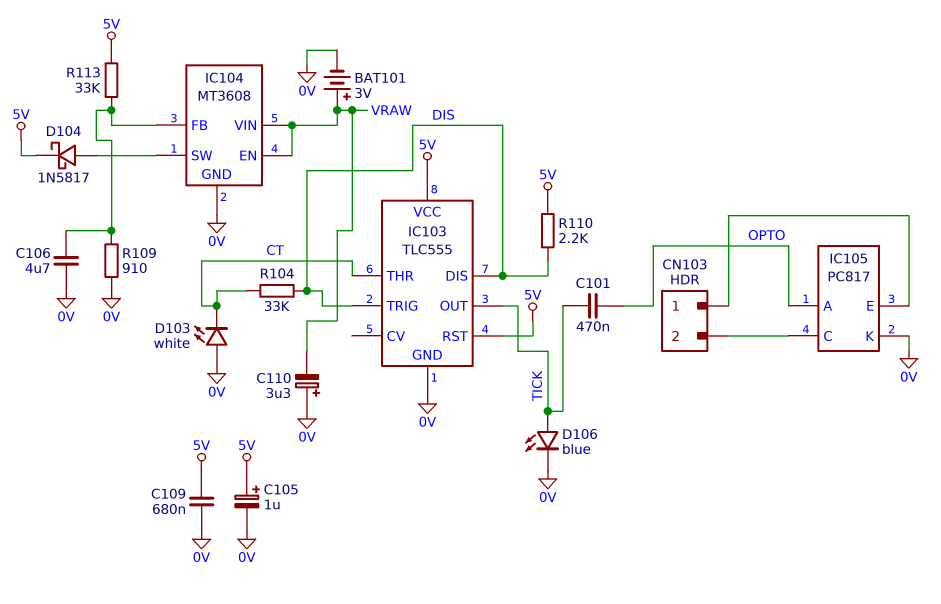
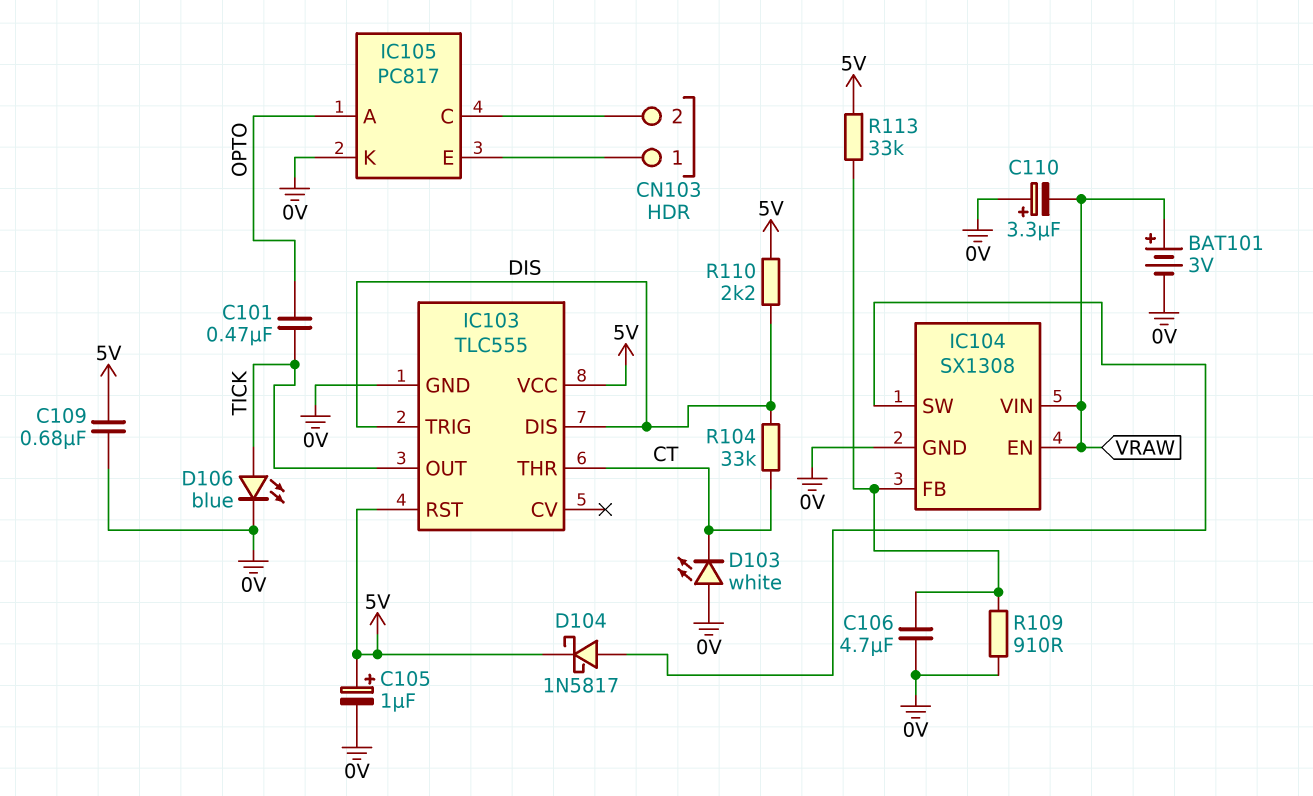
IC104: MT3608 -> SX1308

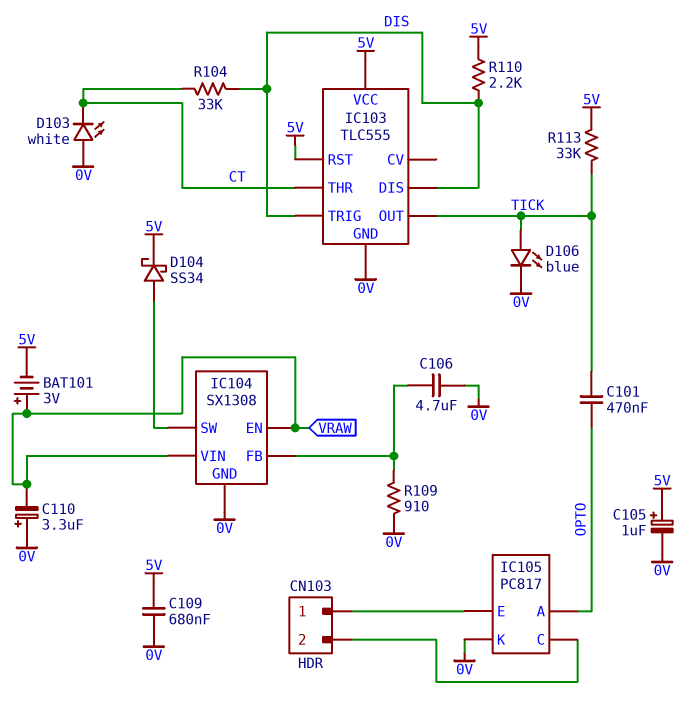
BAT101: 3V (plus VRAW, minus 0V) -> 3V (plus VRAW, minus 5V)
D104: schottky 1N5817 (A IC104/SW, K 5V) -> schottky SS34 (A IC104/SW, K 5V)
R113: 33k (5V, IC104/FB) -> 33k (5V, TICK)

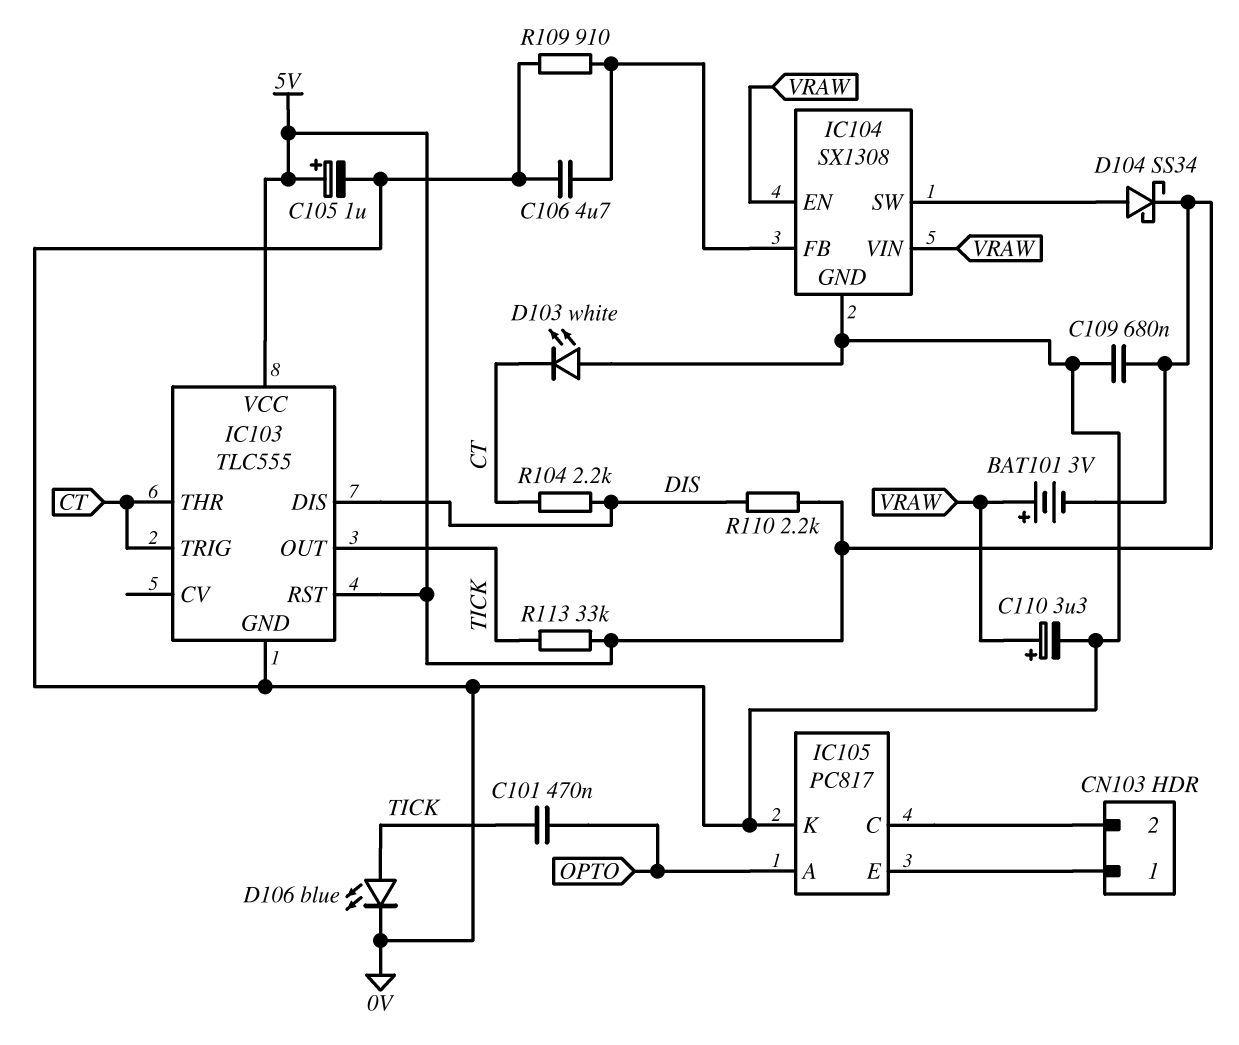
C110: 3.3uF (plus 0V, minus VRAW) -> 3.3uF (plus VRAW, minus 0V)
IC103 pin TRIG: DIS -> CT
R104: 33k (CT, DIS) -> 2.2k (CT, DIS)

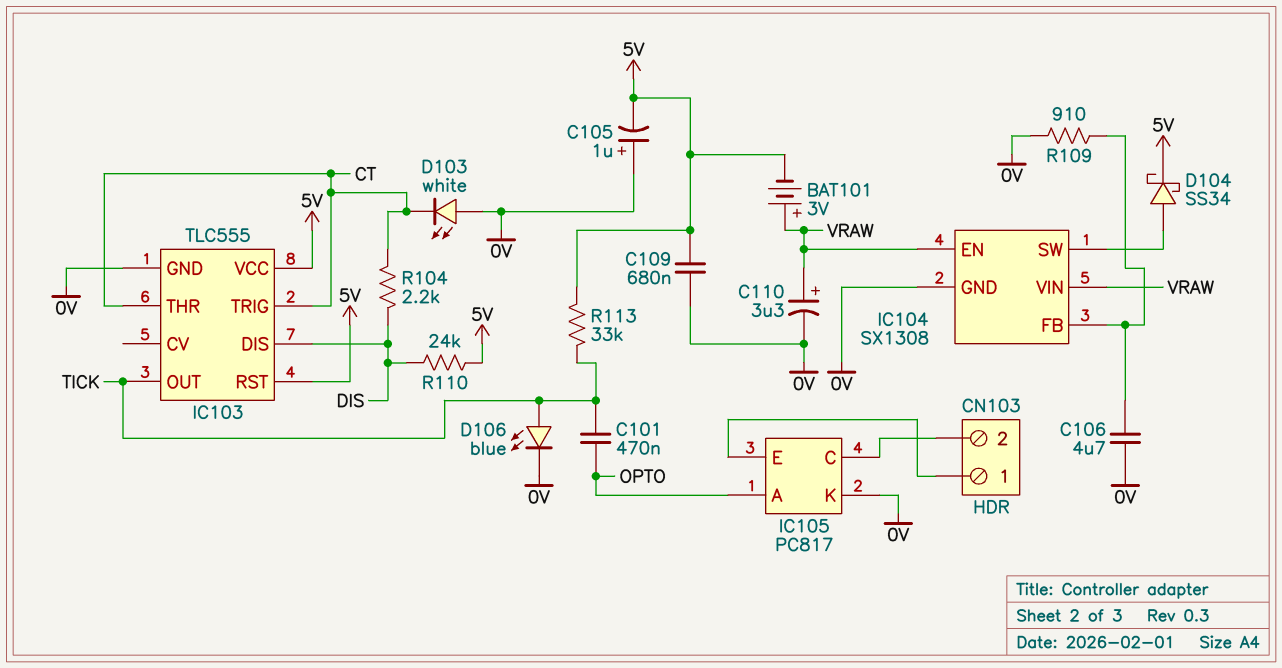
C105: 1uF (plus 5V, minus 0V) -> 1uF (plus 0V, minus 5V)
R110: 2.2k (5V, DIS) -> 24k (5V, DIS)

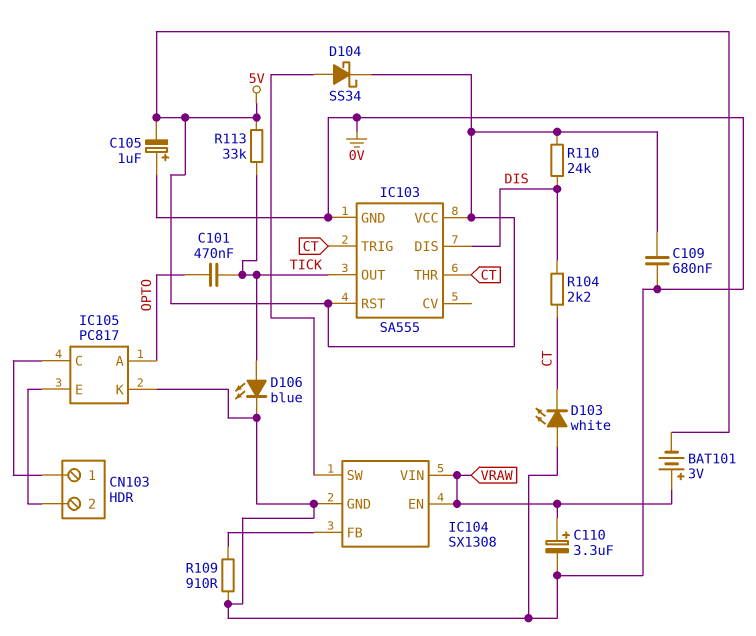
C106: 4.7uF (0V, IC104/FB) -> none
IC103: TLC555 -> SA555
IC105 pin C: CN103/2 -> CN103/1
IC105 pin E: CN103/1 -> CN103/2

